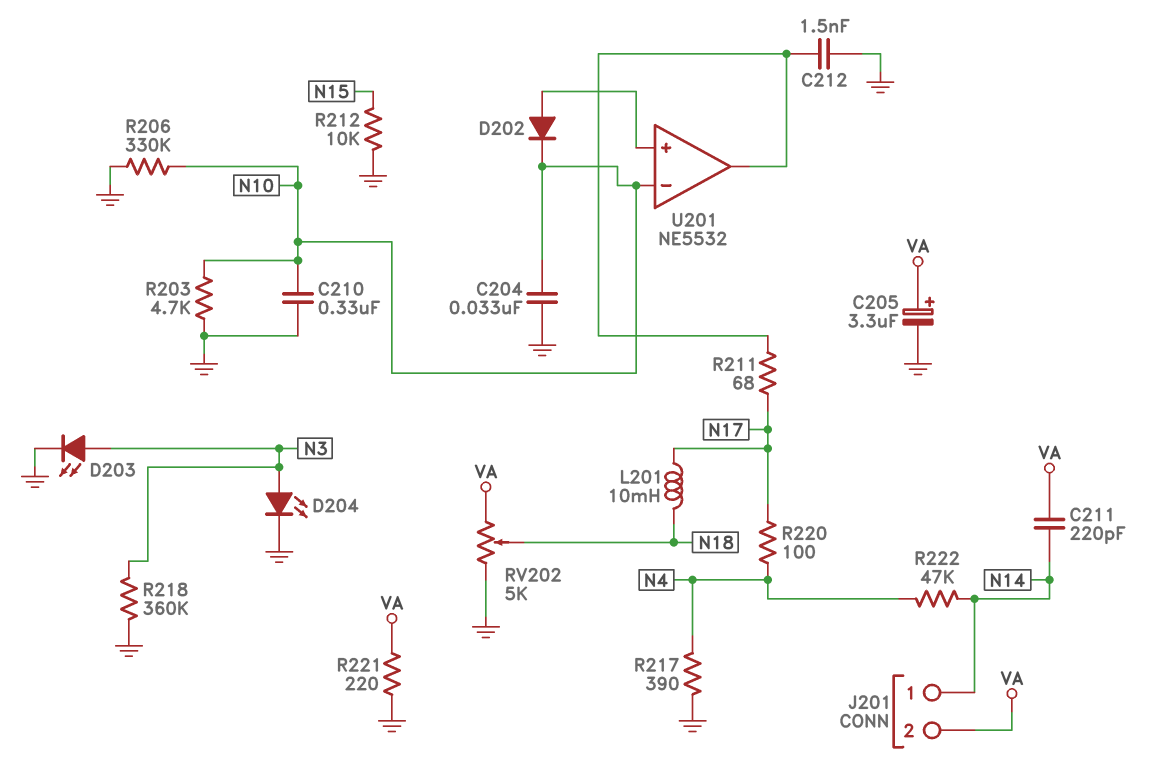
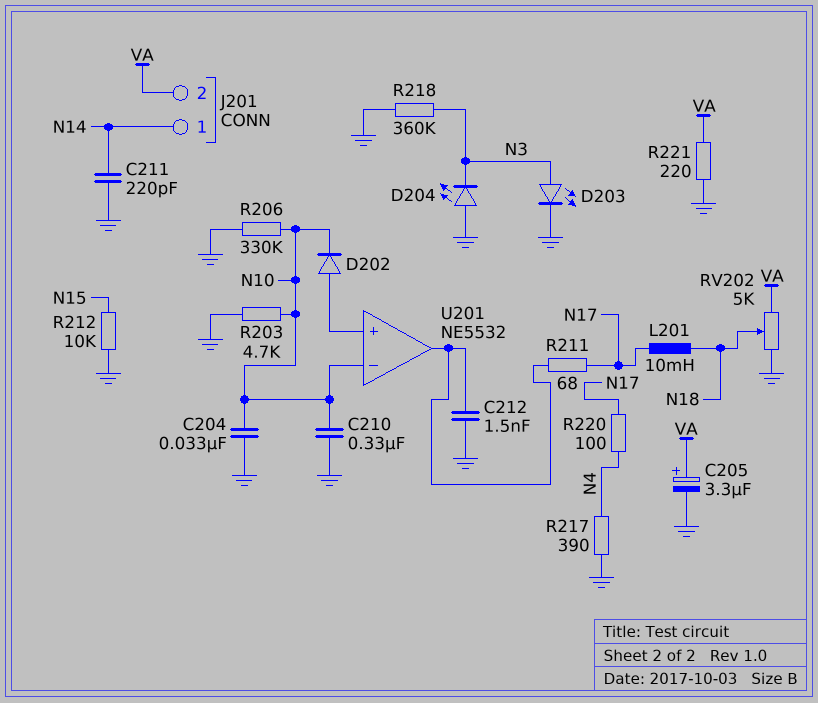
C211: 220pF (N14, VA) -> 220pF (GND, N14)
D204: LED (A N3, K GND) -> LED (A GND, K N3)
R222: 47k (N4, N14) -> none

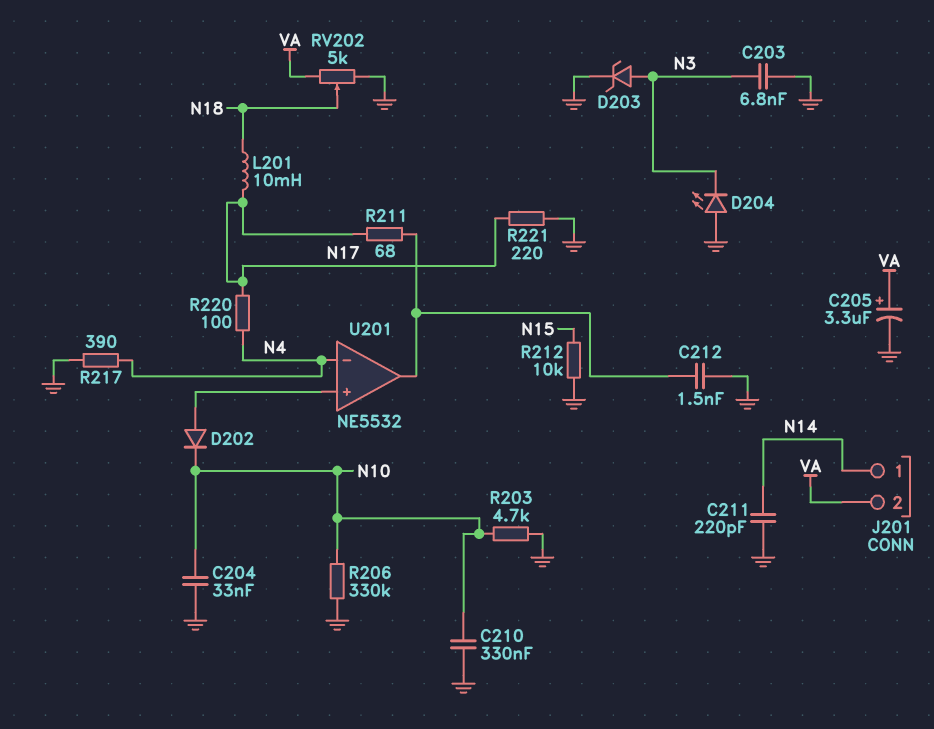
C203: none -> 6.8nF (GND, N3)
D203: LED (A N3, K GND) -> zener (A N3, K GND)
R218: 360k (GND, N3) -> none
R221: 220 (GND, VA) -> 220 (GND, N17)
U201 pin in-: N10 -> N4

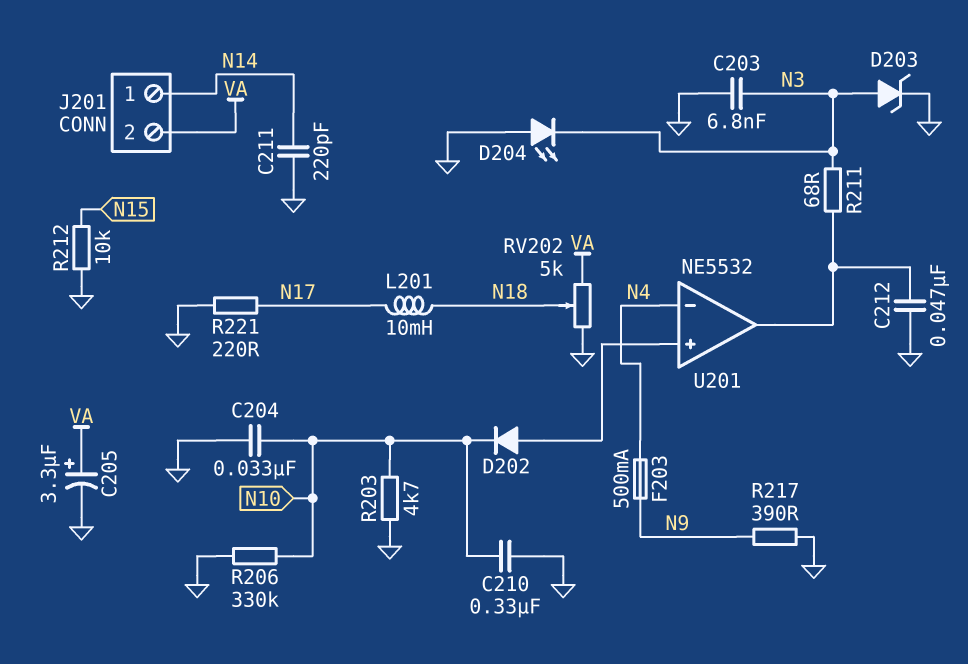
C212: 1.5nF (GND, U201/out) -> 47nF (GND, U201/out)
F203: none -> 500mA (N4, N9)
R211: 68 (N17, U201/out) -> 68 (N3, U201/out)
R217: 390 (GND, N4) -> 390 (GND, N9)
R220: 100 (N4, N17) -> none

